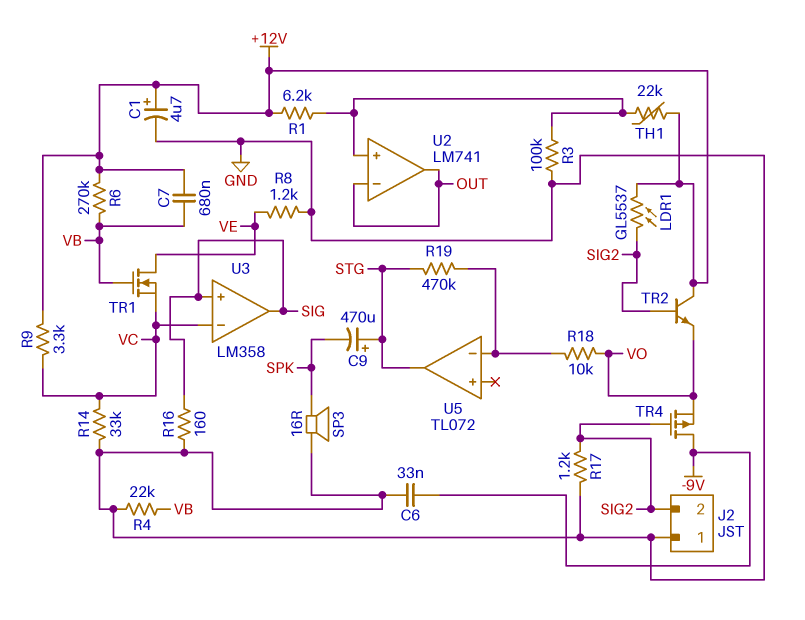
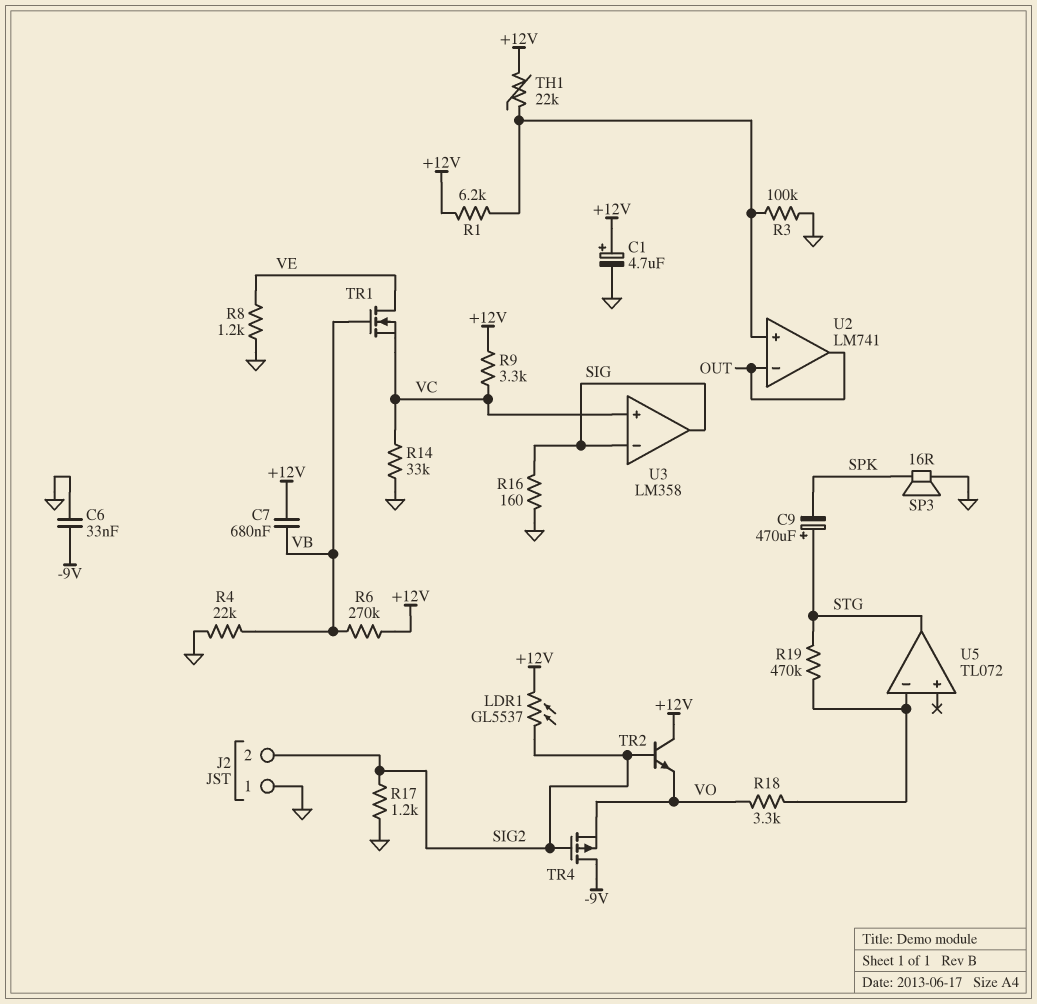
R18: 10k (U5/in-, VO) -> 3.3k (U5/in-, VO)
U3 pin in+: SIG -> VC
U3 pin in-: VC -> SIG

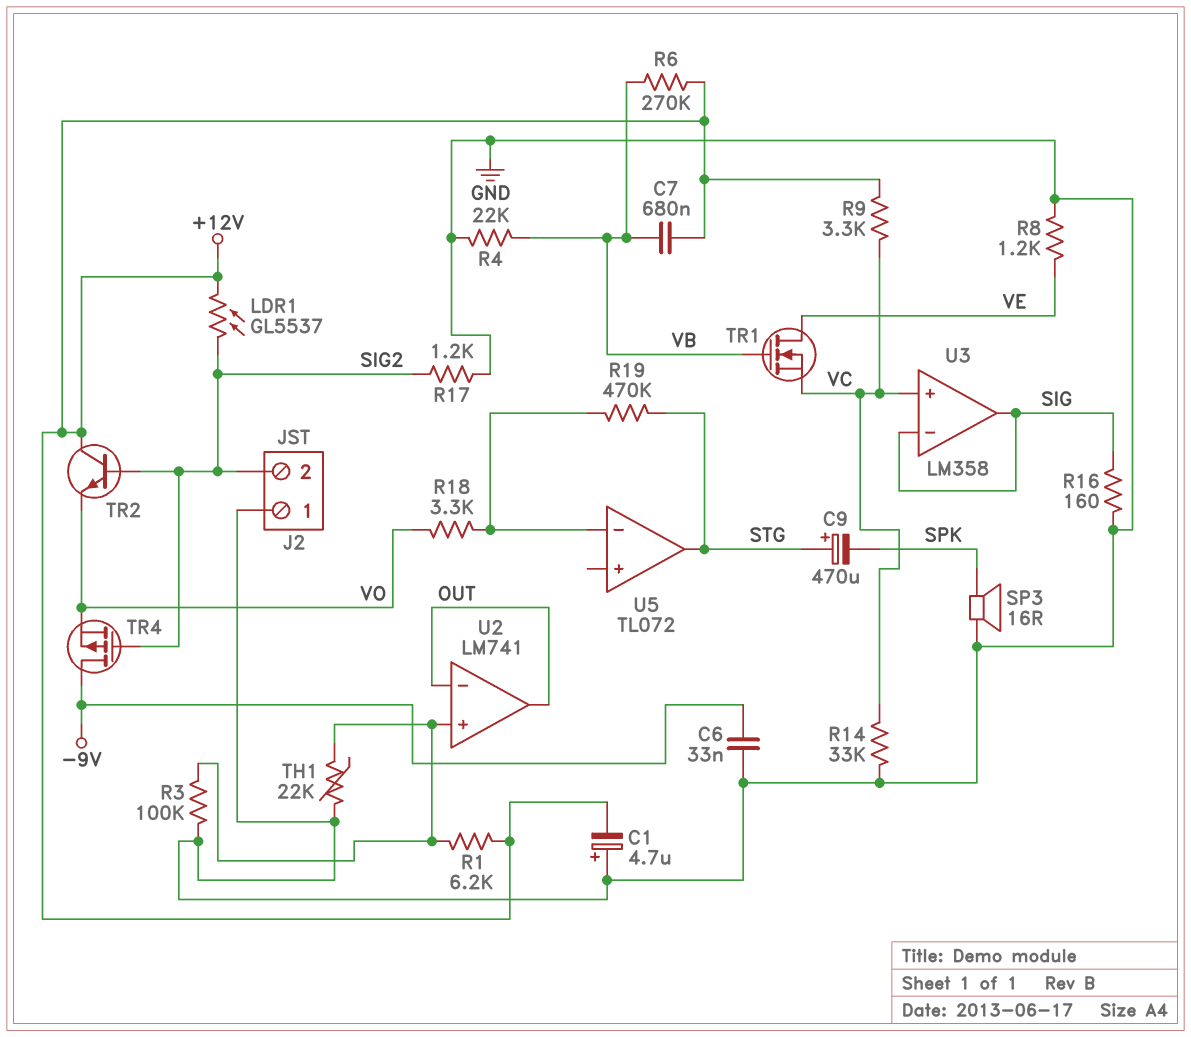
C1: 4.7uF (plus +12V, minus GND) -> 4.7uF (plus GND, minus +12V)
TH1: 22k (+12V, U2/in+) -> 22k (GND, U2/in+)

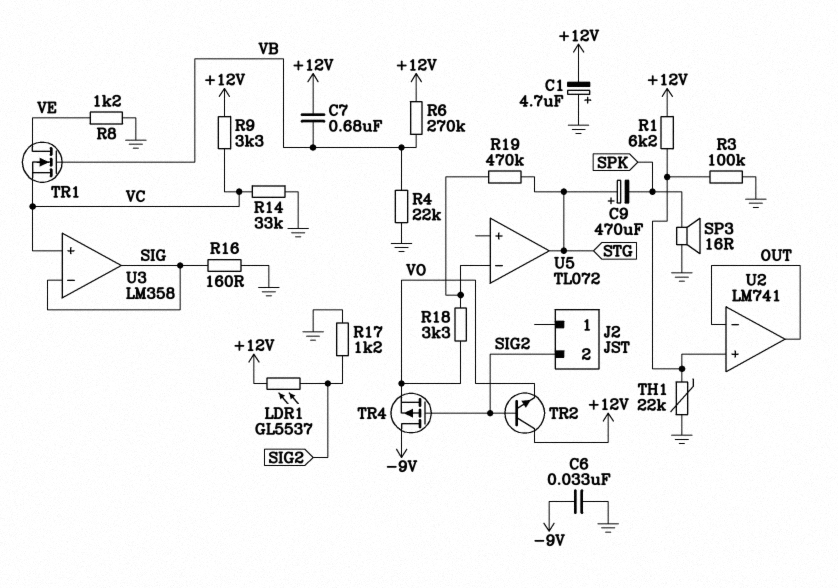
J2 pin 1: GND -> none

